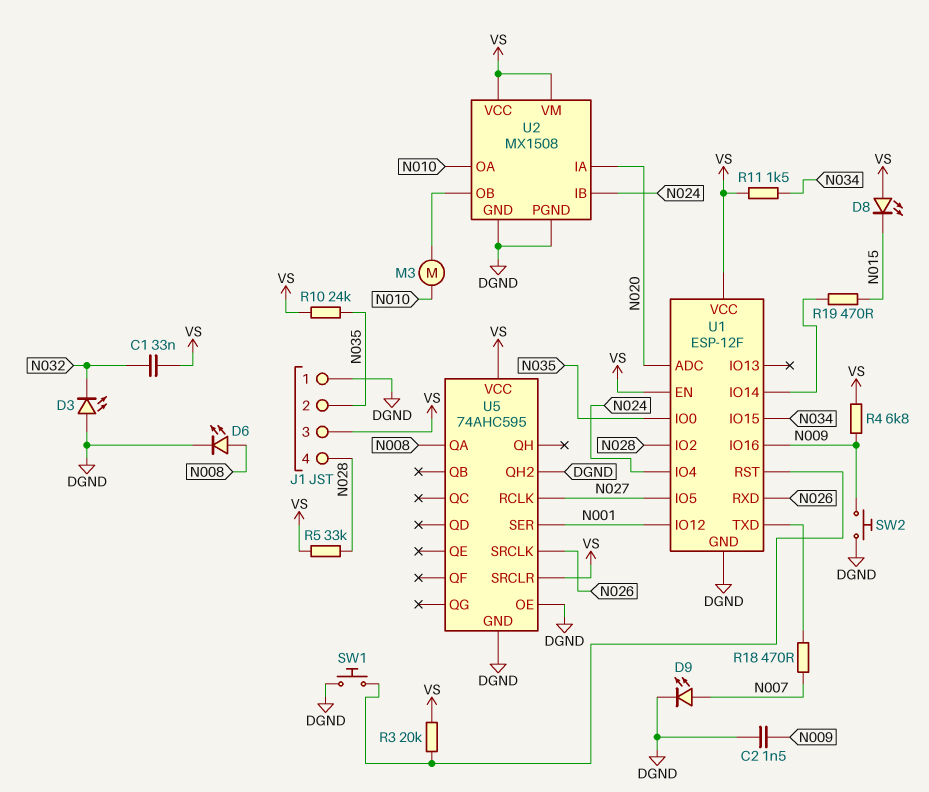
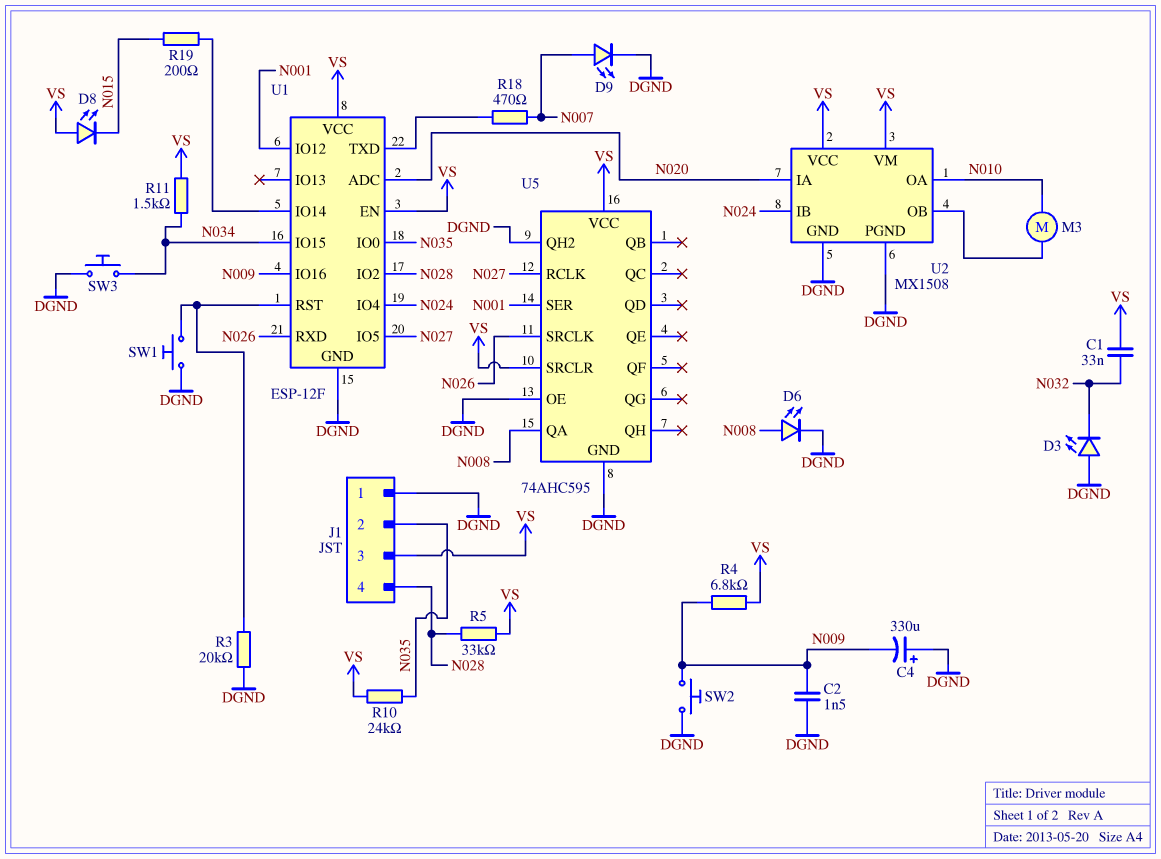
C4: none -> 330uF (plus DGND, minus N009)
R3: 20k (U1/RST, VS) -> 20k (DGND, U1/RST)
R19: 470 (N015, U1/IO14) -> 200 (N015, U1/IO14)
SW3: none -> button (DGND, N034)

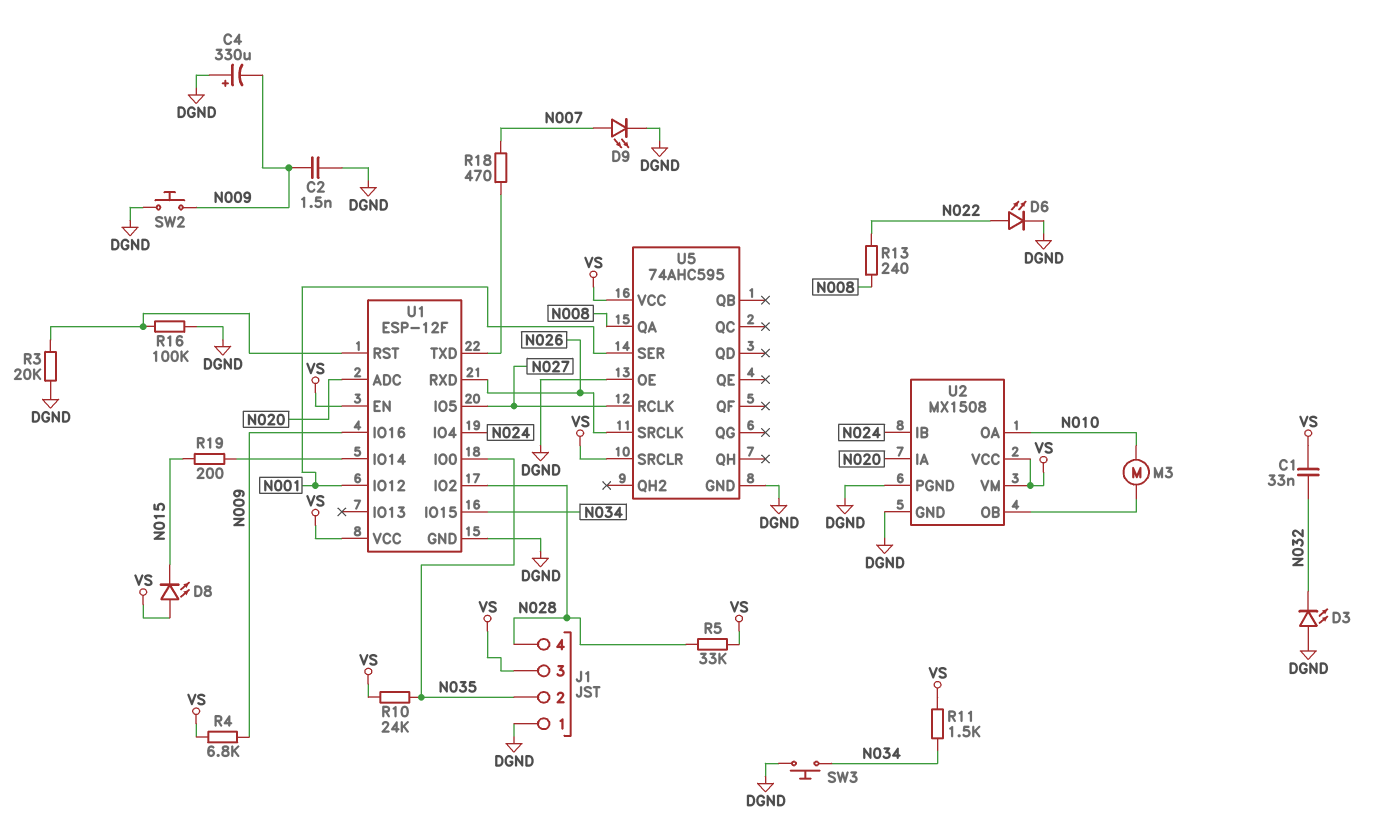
D6: LED (A N008, K DGND) -> LED (A N022, K DGND)
R13: none -> 240 (N008, N022)
R16: none -> 100k (DGND, U1/RST)
SW1: button (DGND, U1/RST) -> none
U5 pin QH2: DGND -> none

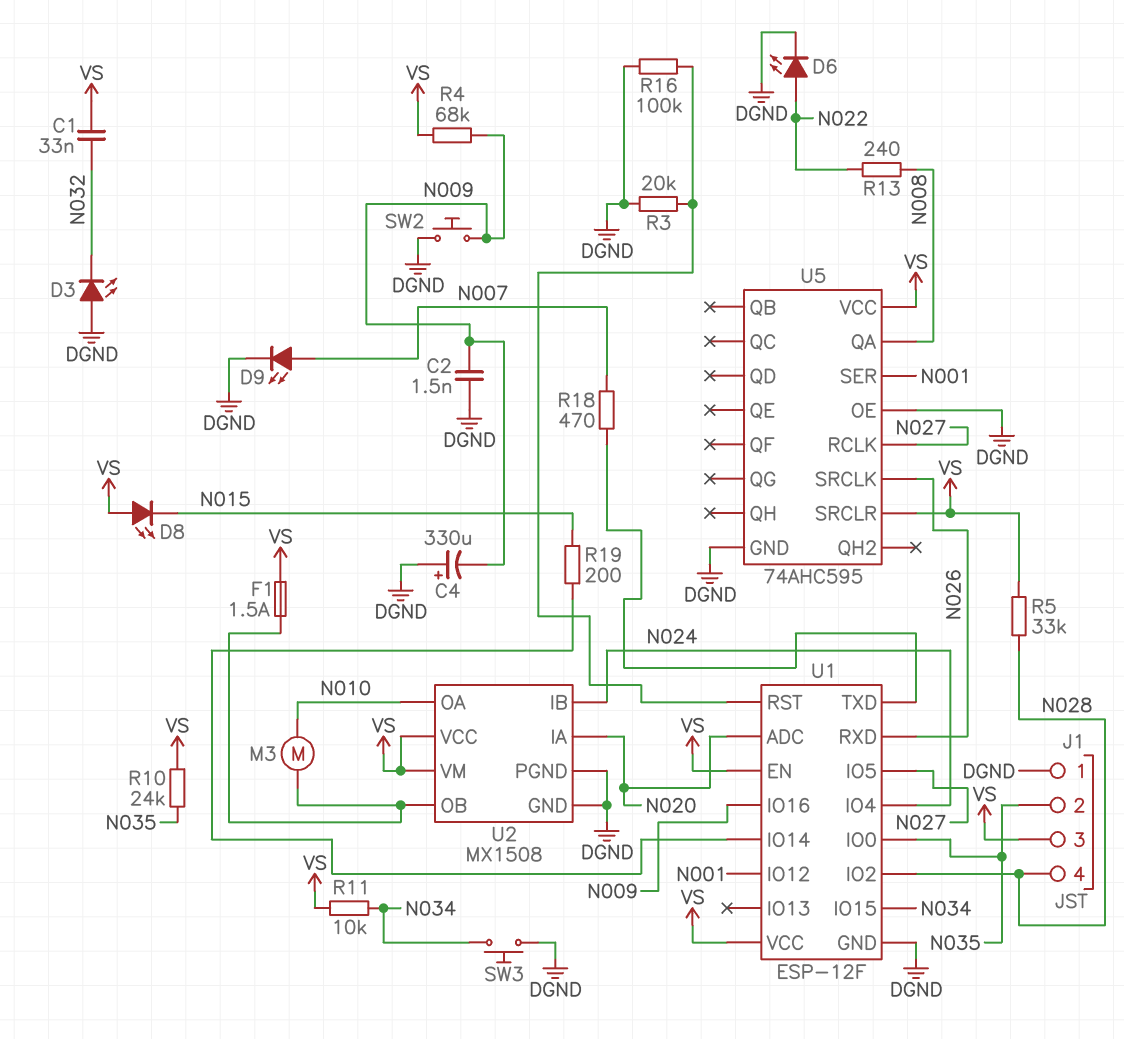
F1: none -> 1.5A (U2/OB, VS)
R4: 6.8k (N009, VS) -> 68k (N009, VS)
R11: 1.5k (N034, VS) -> 10k (N034, VS)

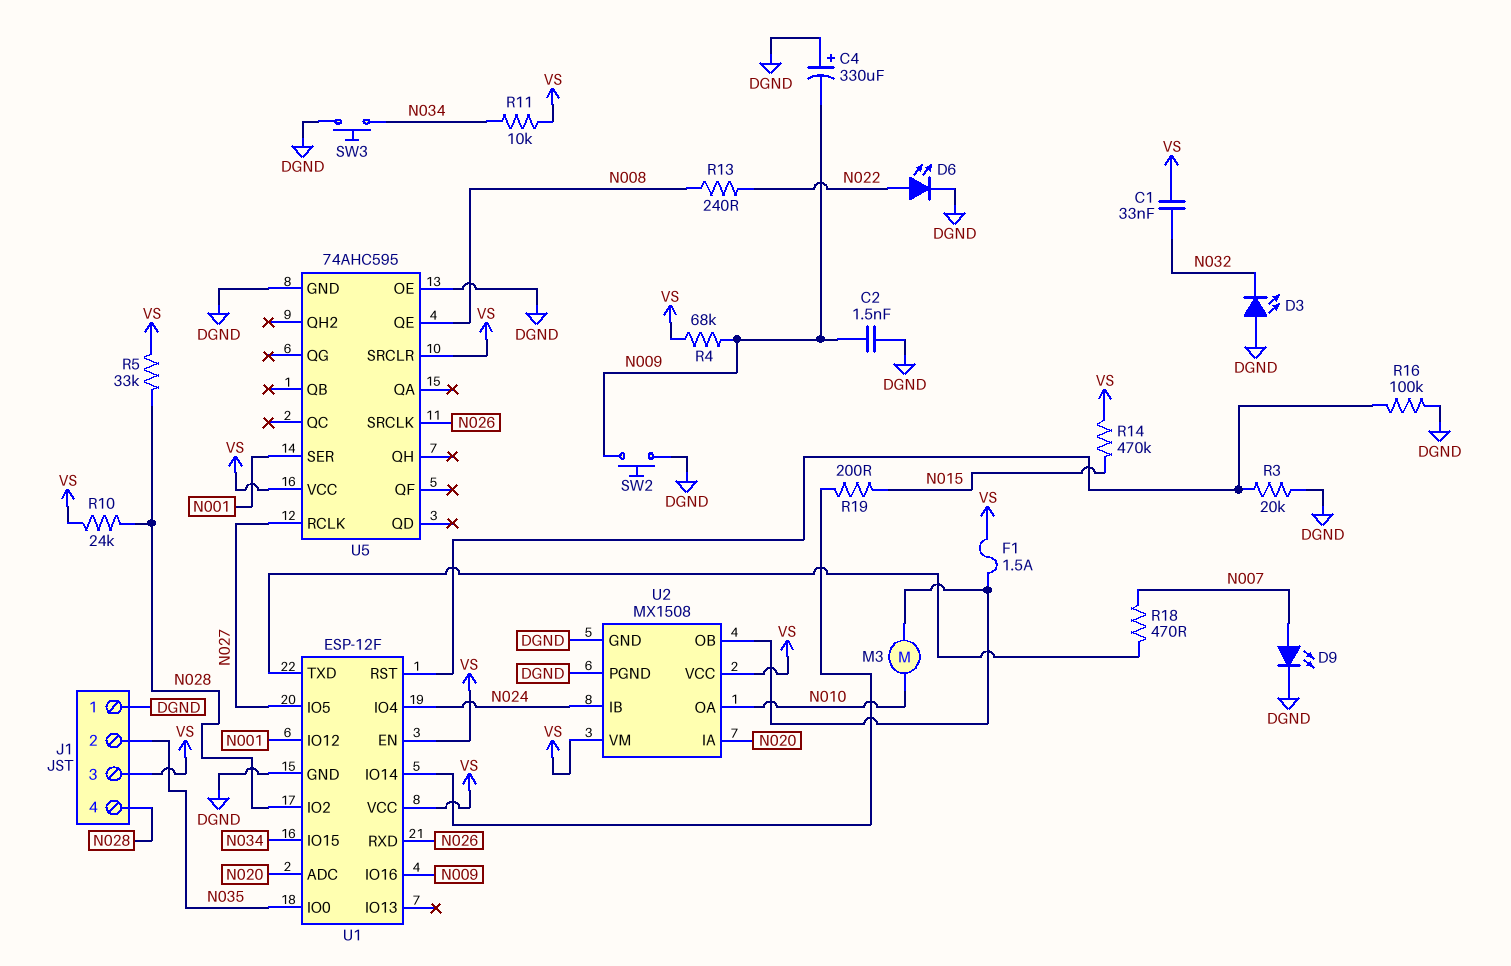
D8: LED (A VS, K N015) -> none
R10: 24k (N035, VS) -> 24k (N028, VS)
R14: none -> 470k (N015, VS)
U5 pin QA: N008 -> none
U5 pin QE: none -> N008

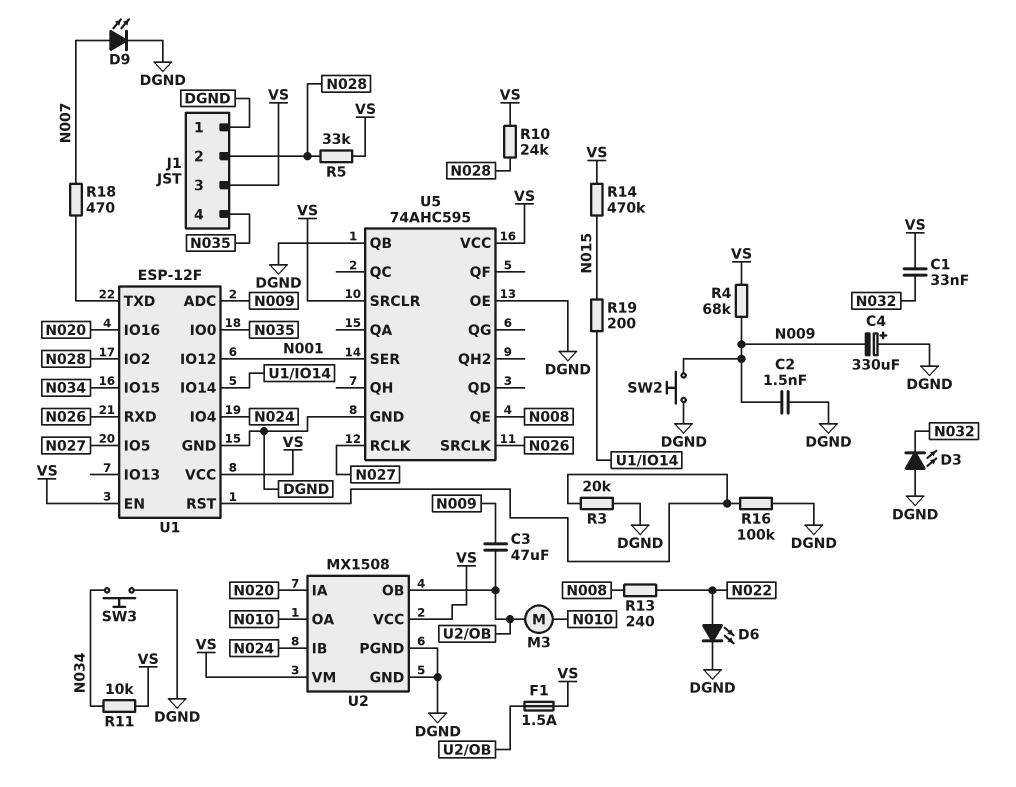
C3: none -> 47uF (N009, U2/OB)
J1 pin 2: N035 -> N028
J1 pin 4: N028 -> N035
U1 pin ADC: N020 -> N009
U1 pin IO16: N009 -> N020
U5 pin QB: none -> DGND

